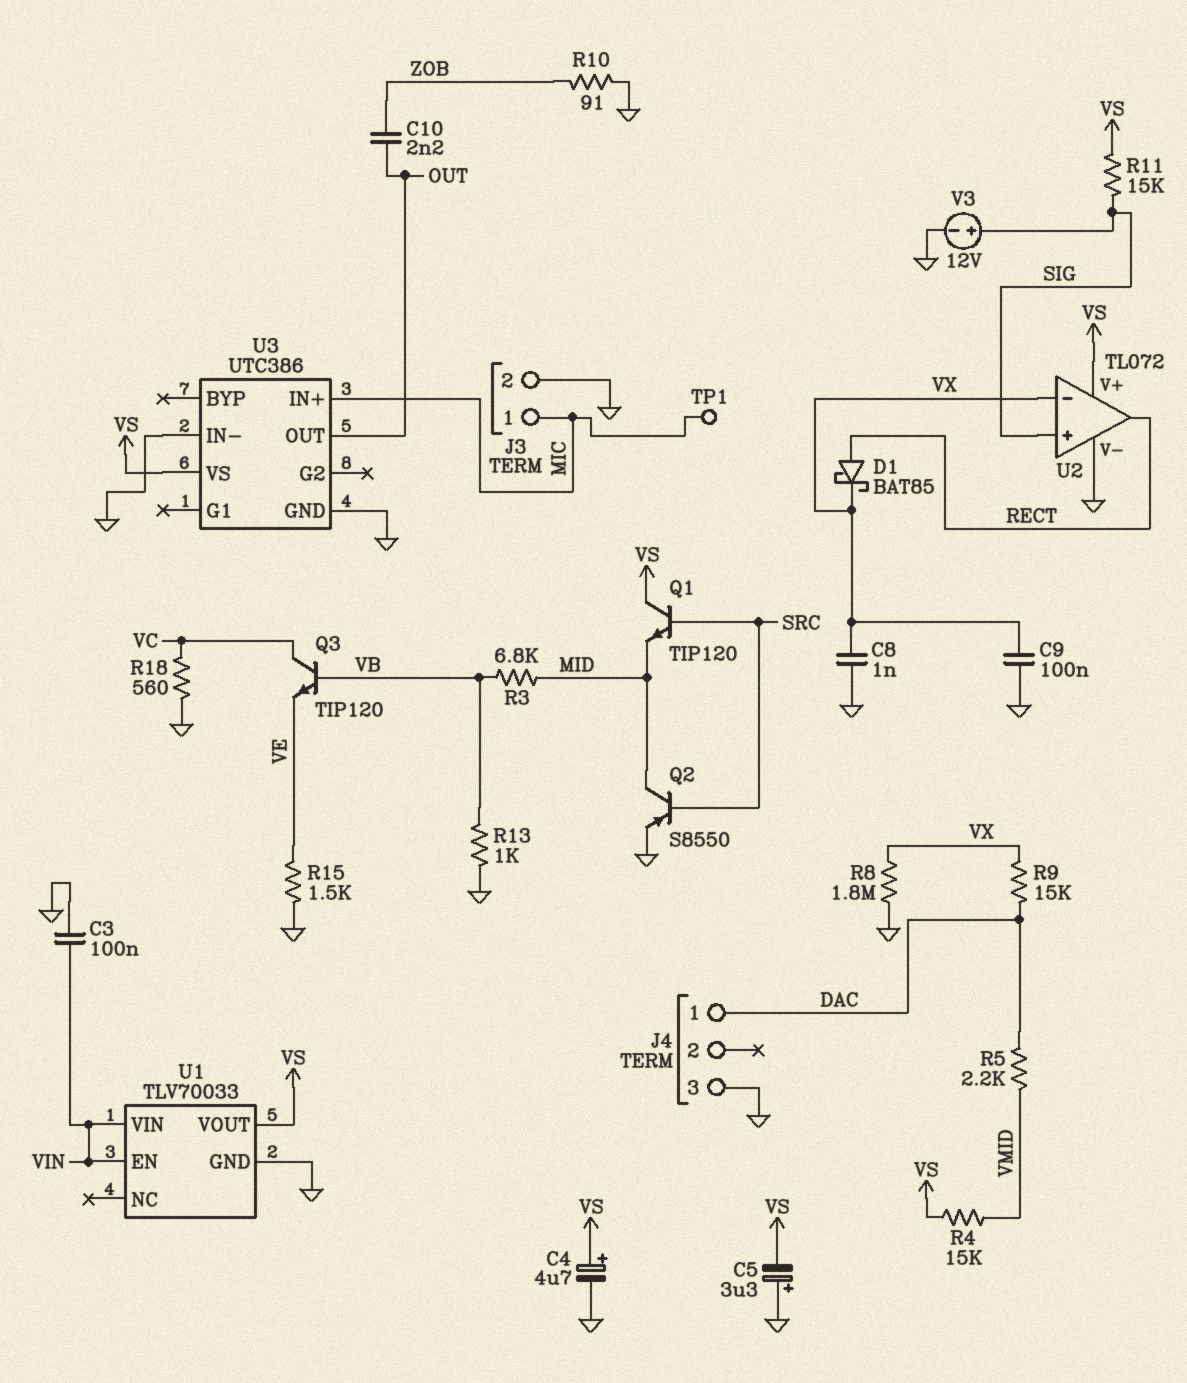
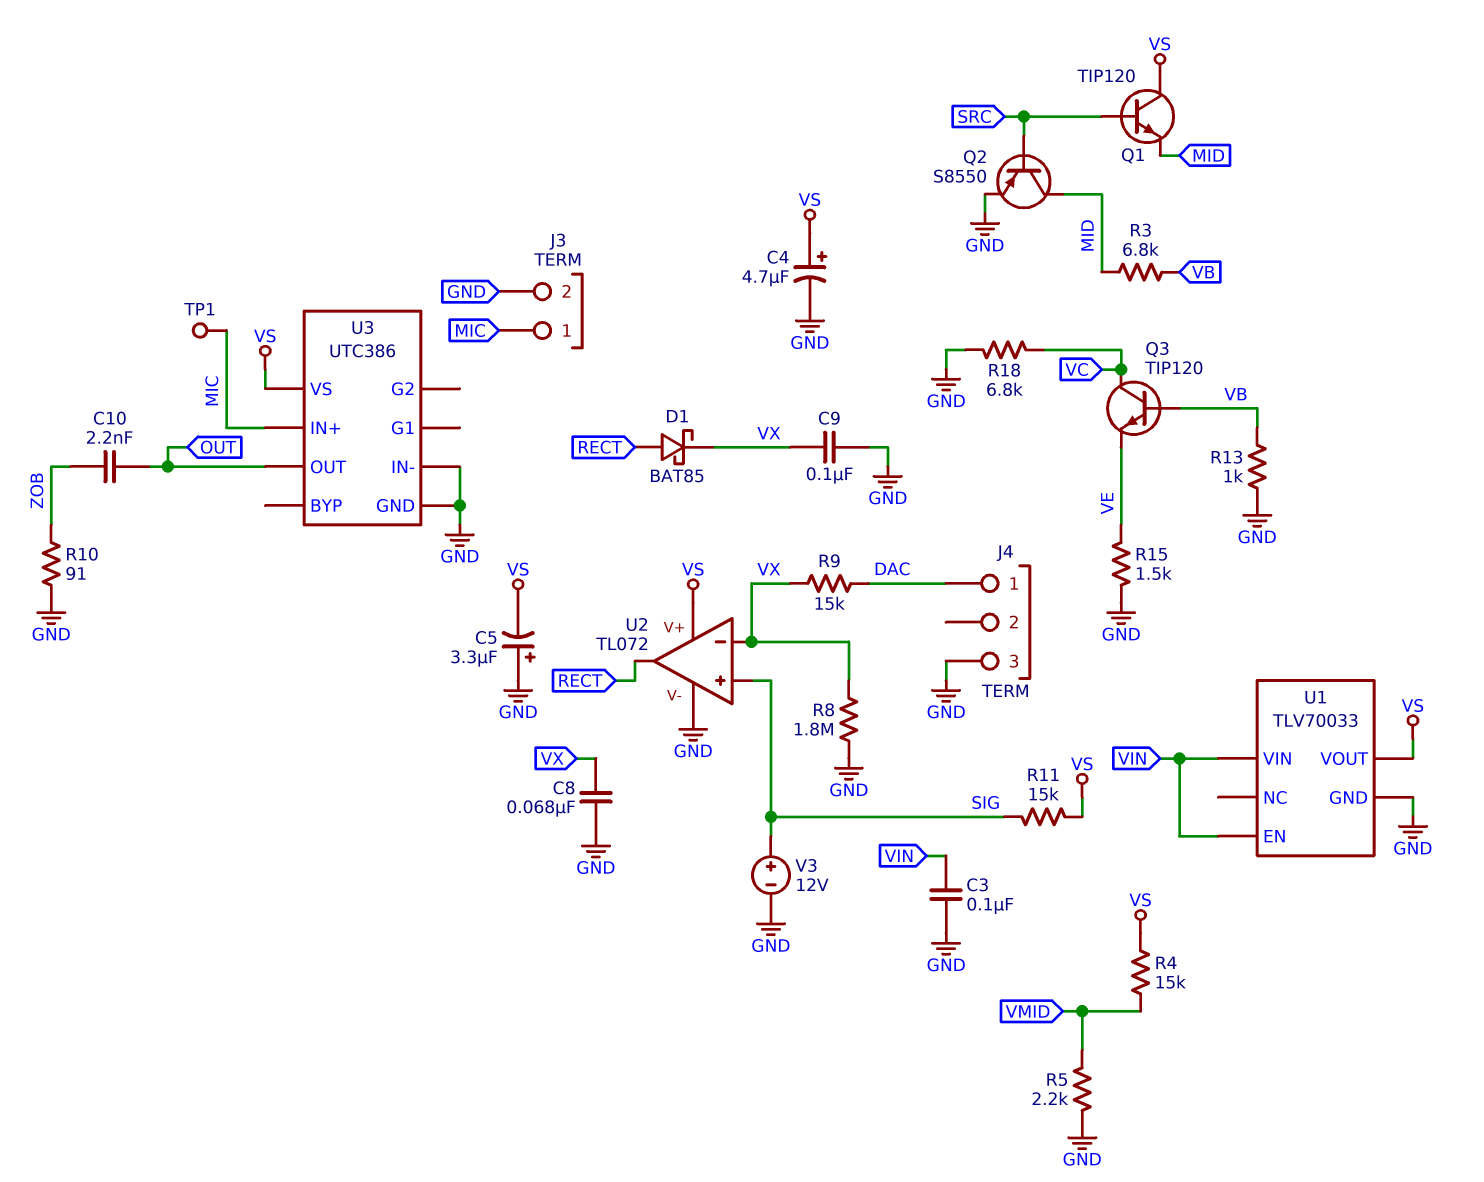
C8: 1nF (GND, VX) -> 68nF (GND, VX)
R5: 2.2k (DAC, VMID) -> 2.2k (GND, VMID)
R18: 560 (GND, VC) -> 6.8k (GND, VC)

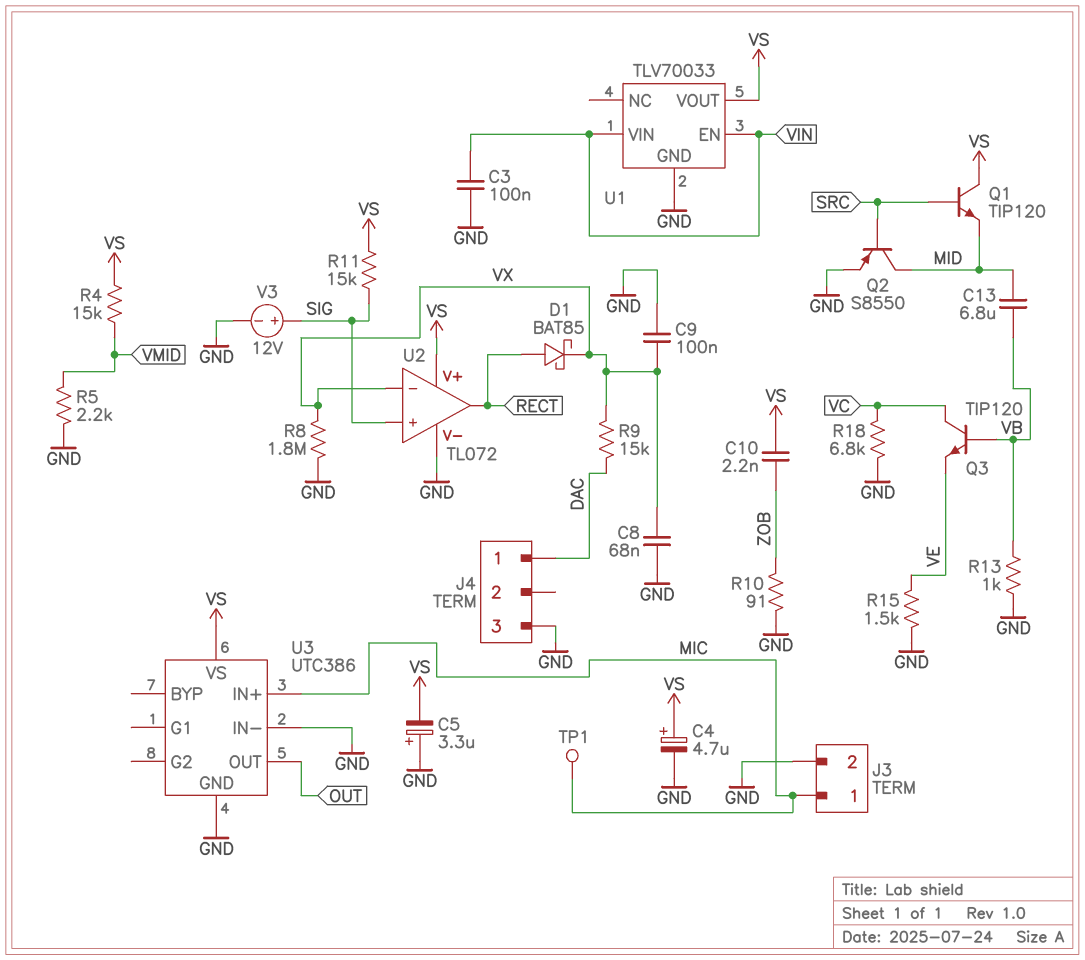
C10: 2.2nF (OUT, ZOB) -> 2.2nF (VS, ZOB)
C13: none -> 6.8uF (MID, VB)
R3: 6.8k (MID, VB) -> none

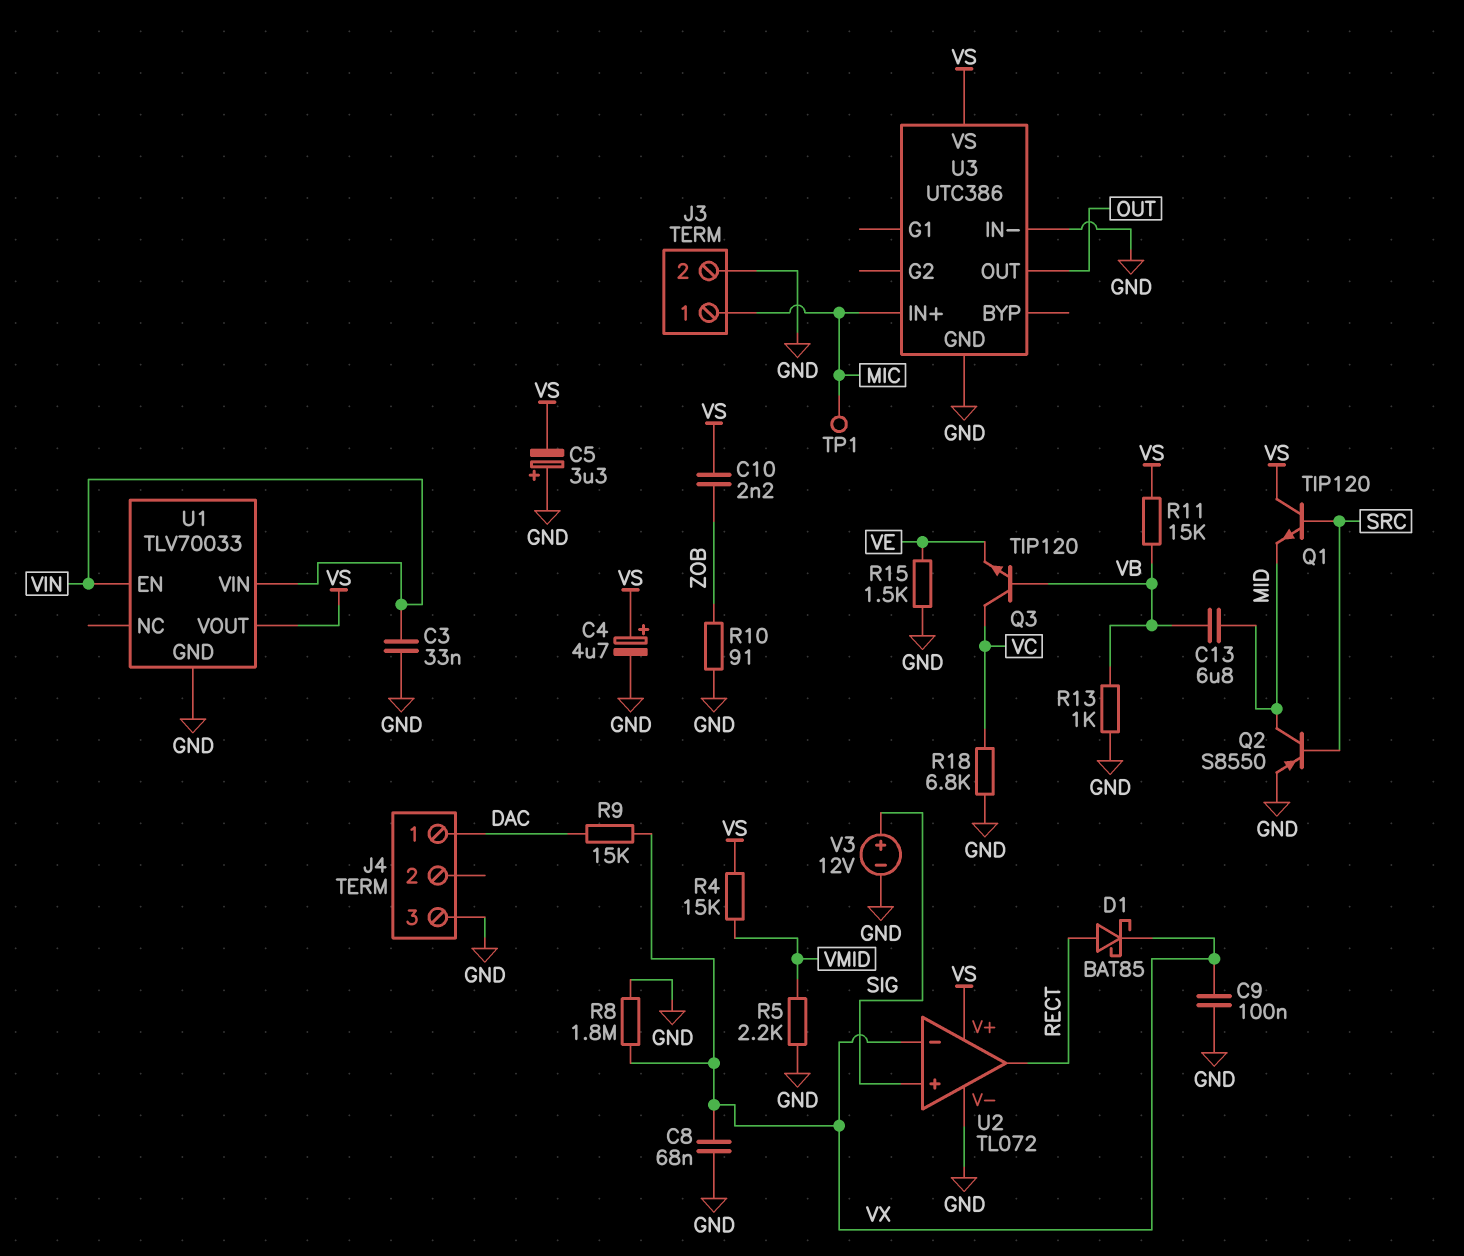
C3: 100nF (GND, VIN) -> 33nF (GND, VIN)
R11: 15k (SIG, VS) -> 15k (VB, VS)

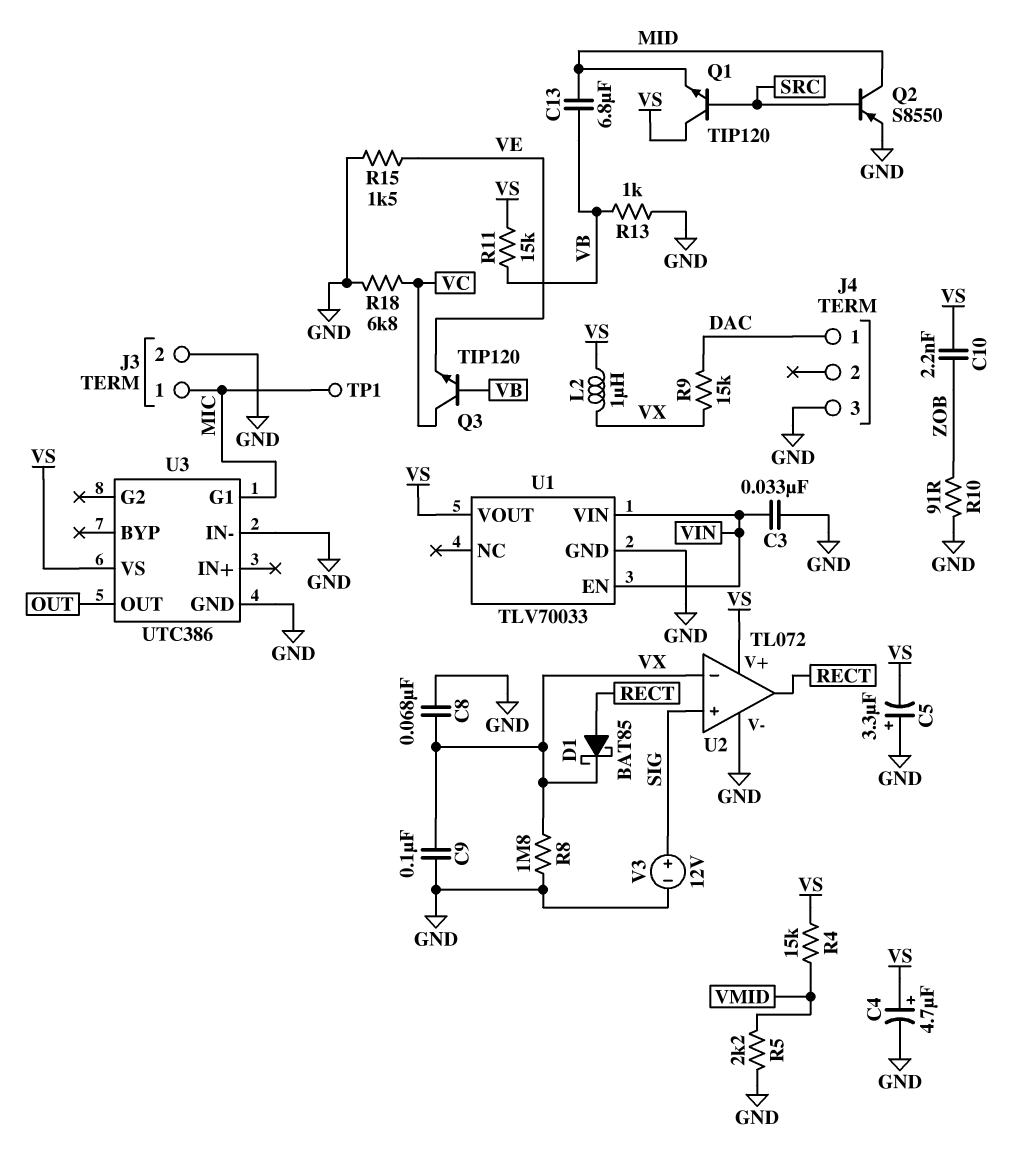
L2: none -> 1uH (VS, VX)
U3 pin G1: none -> MIC
U3 pin IN+: MIC -> none

